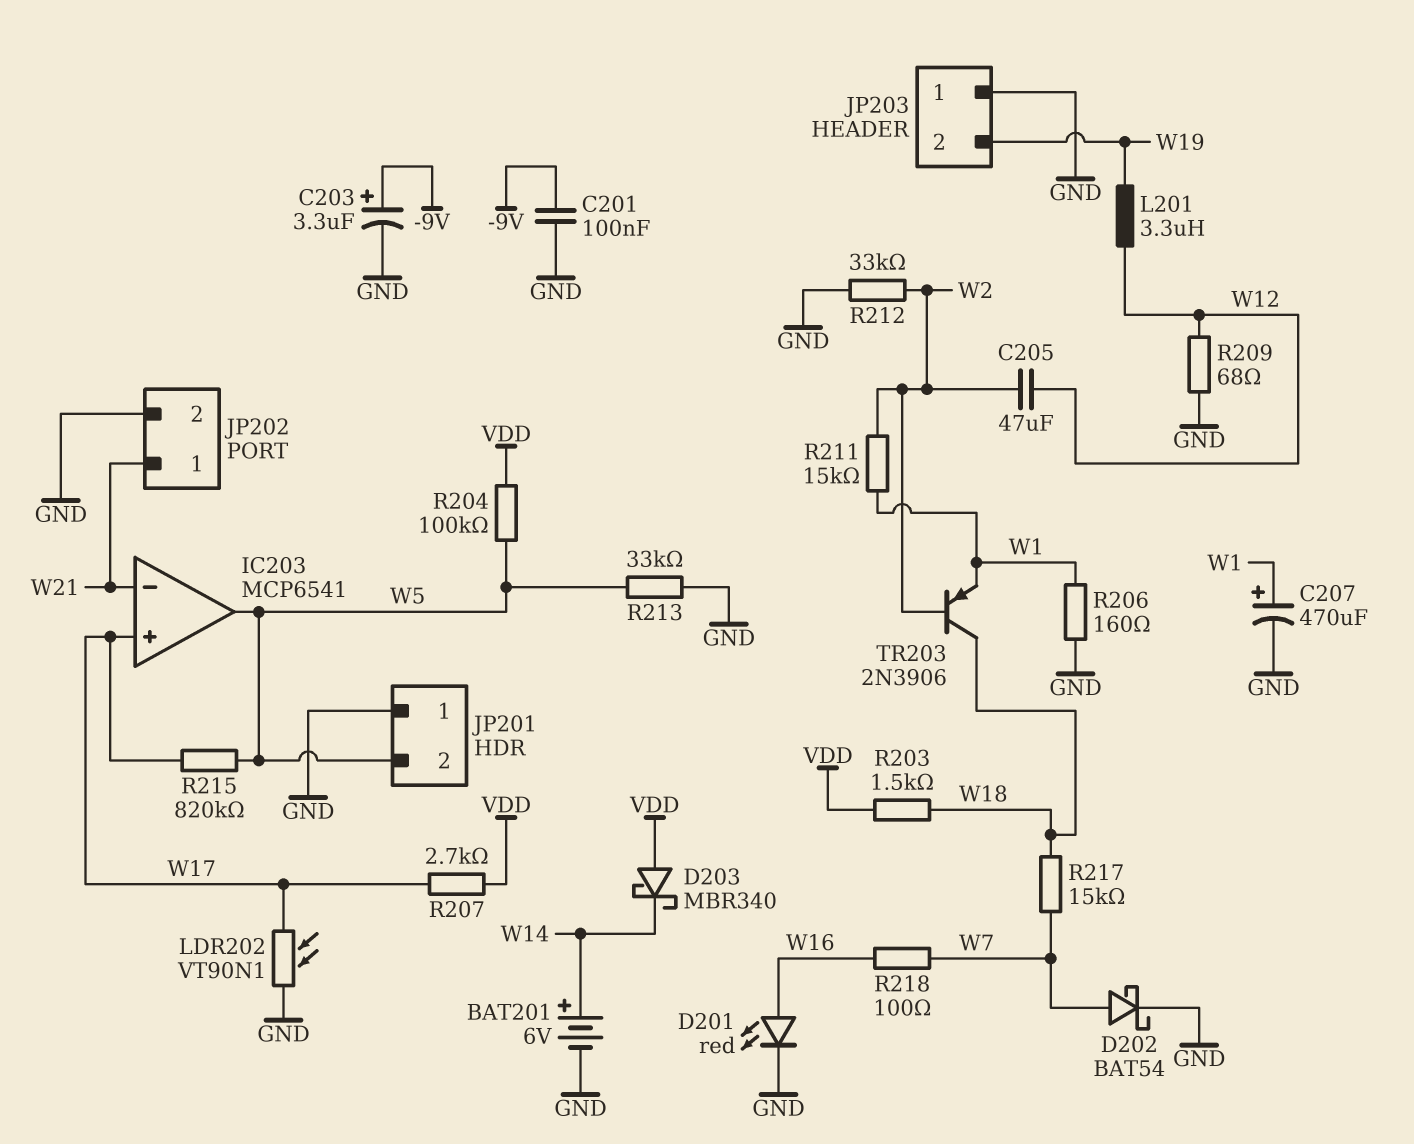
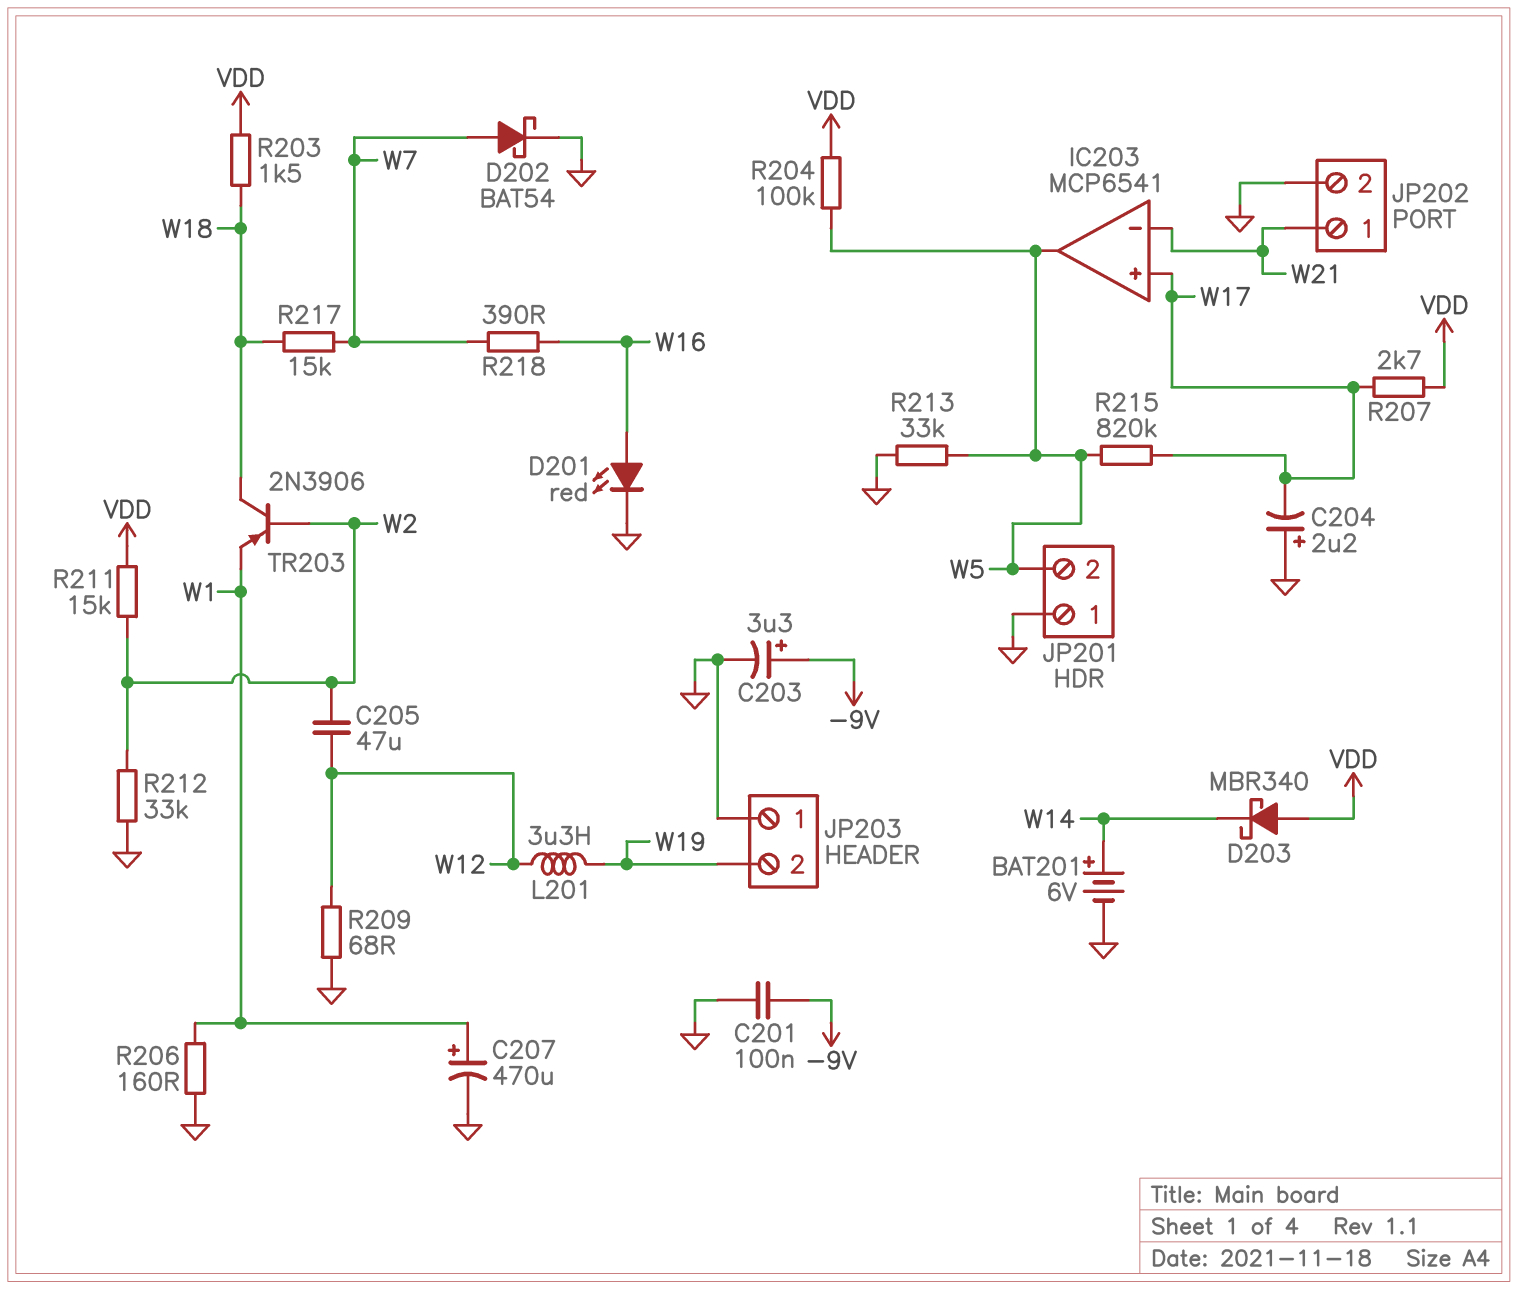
C204: none -> 2.2uF (plus GND, minus W17)
LDR202: VT90N1 (GND, W17) -> none
R211: 15k (W1, W2) -> 15k (VDD, W2)
R218: 100 (W7, W16) -> 390 (W7, W16)

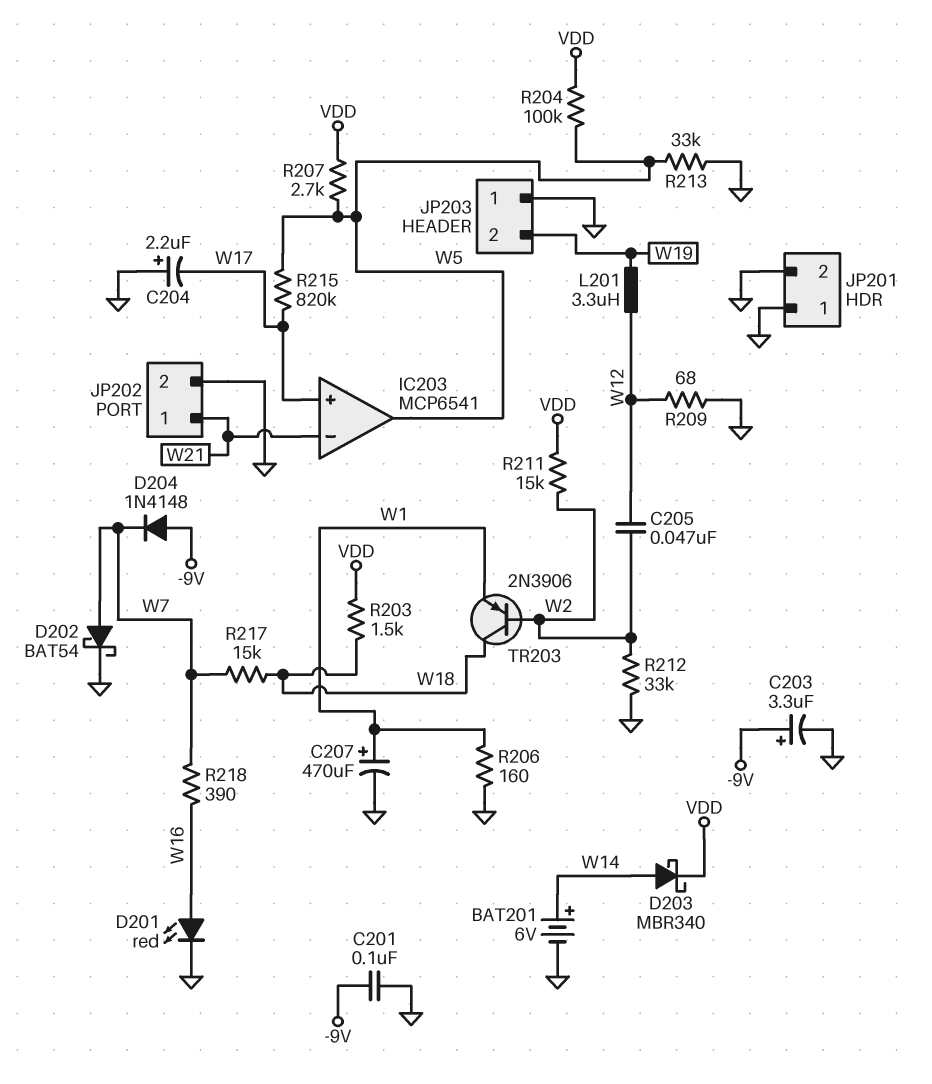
C205: 47uF (W2, W12) -> 47nF (W2, W12)
D203: schottky MBR340 (A VDD, K W14) -> schottky MBR340 (A W14, K VDD)
D204: none -> diode 1N4148 (A -9V, K W7)
JP201 pin 2: W5 -> GND
R207: 2.7k (VDD, W17) -> 2.7k (VDD, W5)

